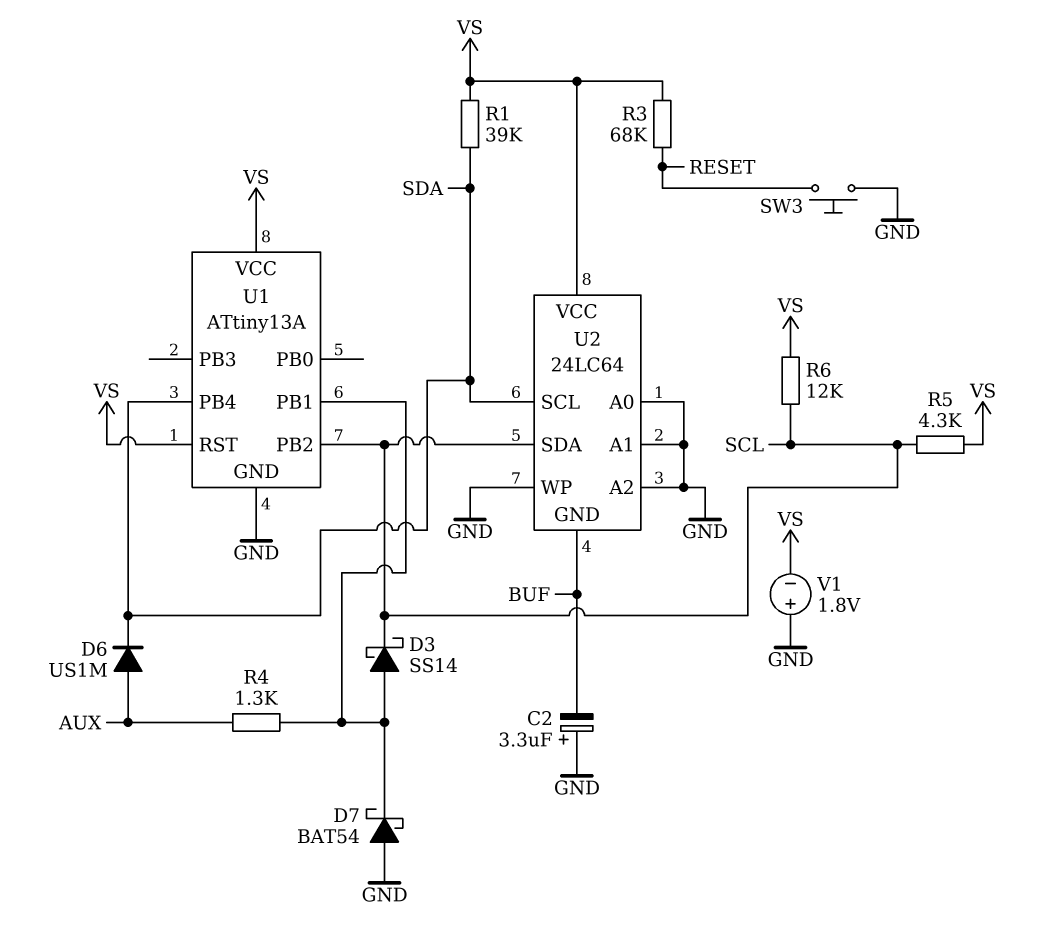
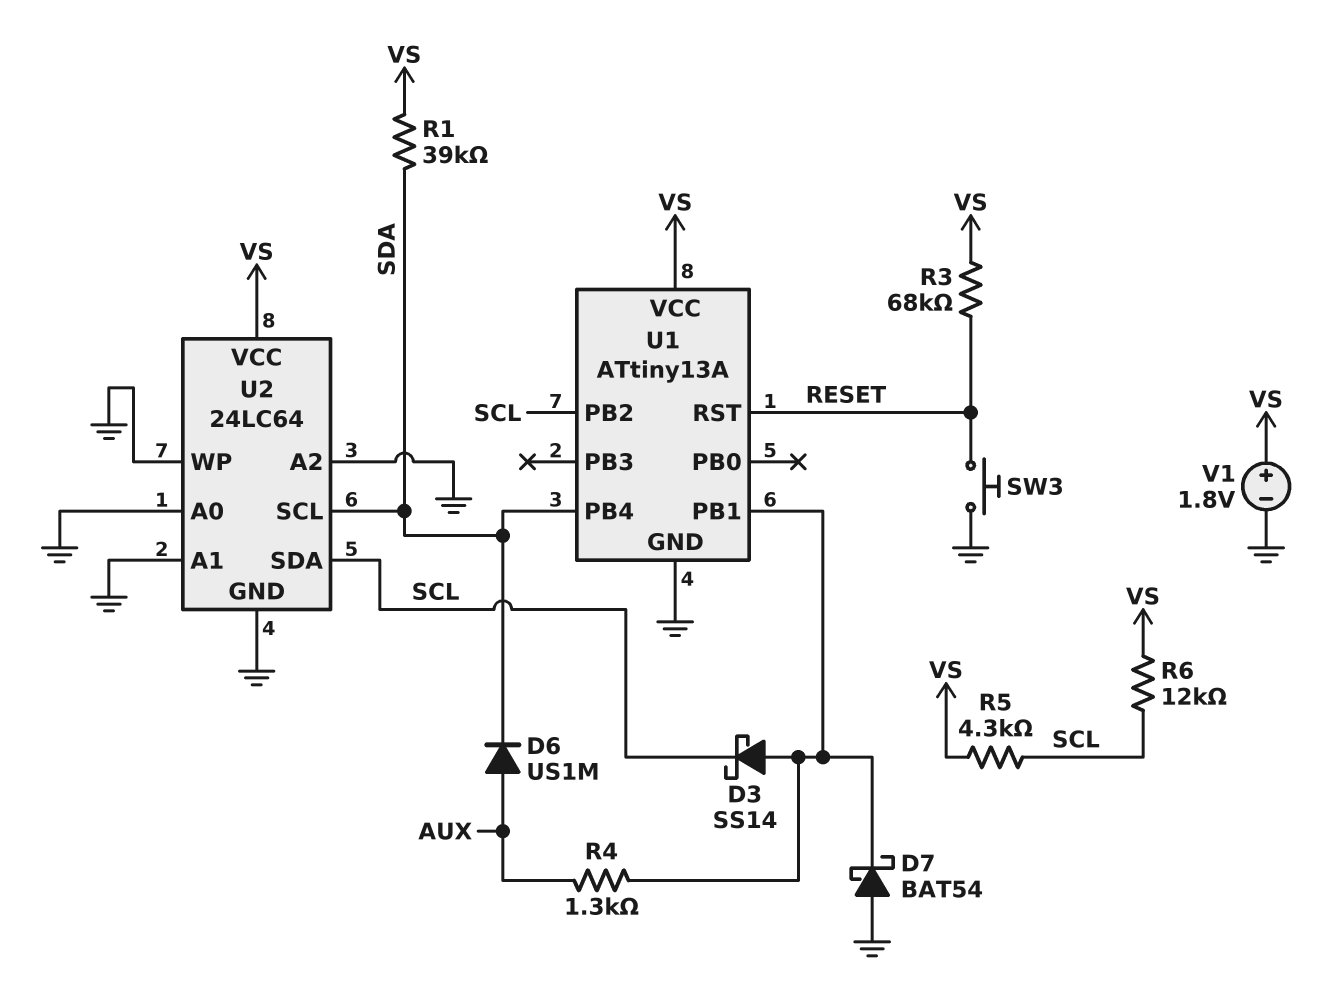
C2: 3.3uF (plus GND, minus BUF) -> none
U1 pin RST: VS -> RESET
U2 pin GND: BUF -> GND
V1: 1.8V (plus GND, minus VS) -> 1.8V (plus VS, minus GND)

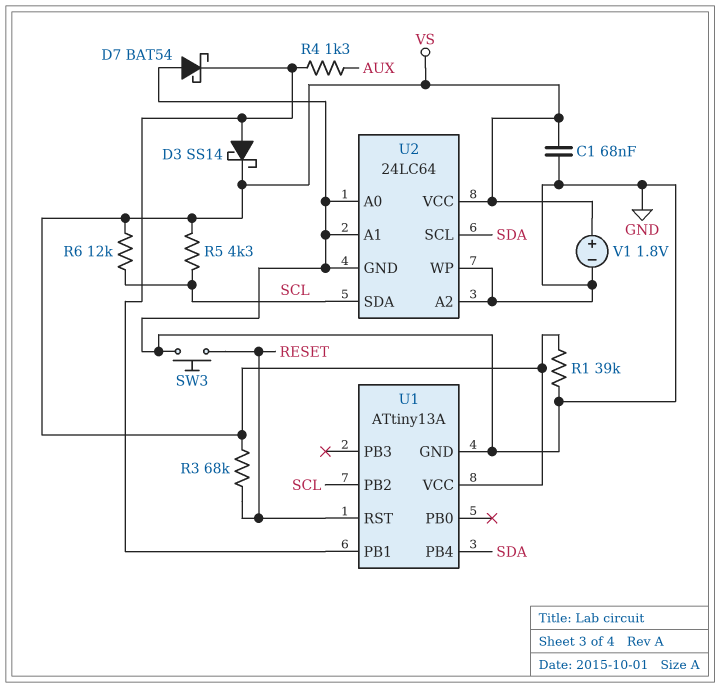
C1: none -> 68nF (GND, VS)
D3: schottky SS14 (A U1/PB1, K SCL) -> schottky SS14 (A U1/PB1, K VS)
D6: diode US1M (A AUX, K SDA) -> none
R1: 39k (SDA, VS) -> 39k (GND, VS)

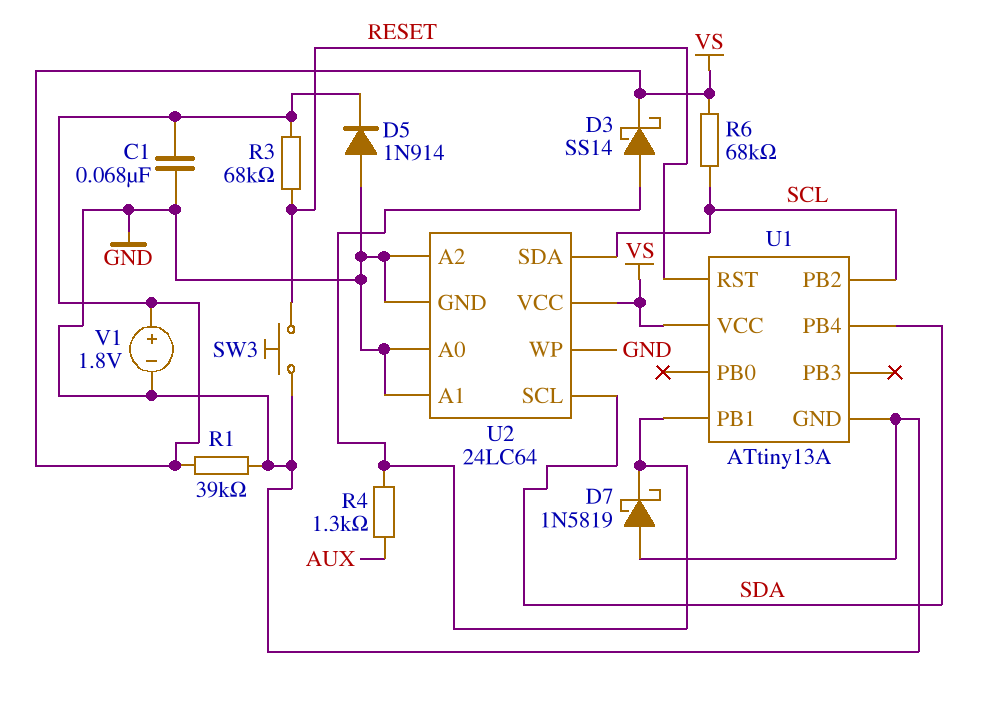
D5: none -> diode 1N914 (A GND, K VS)
D7: schottky BAT54 (A GND, K U1/PB1) -> schottky 1N5819 (A GND, K U1/PB1)
R5: 4.3k (SCL, VS) -> none
R6: 12k (SCL, VS) -> 68k (SCL, VS)

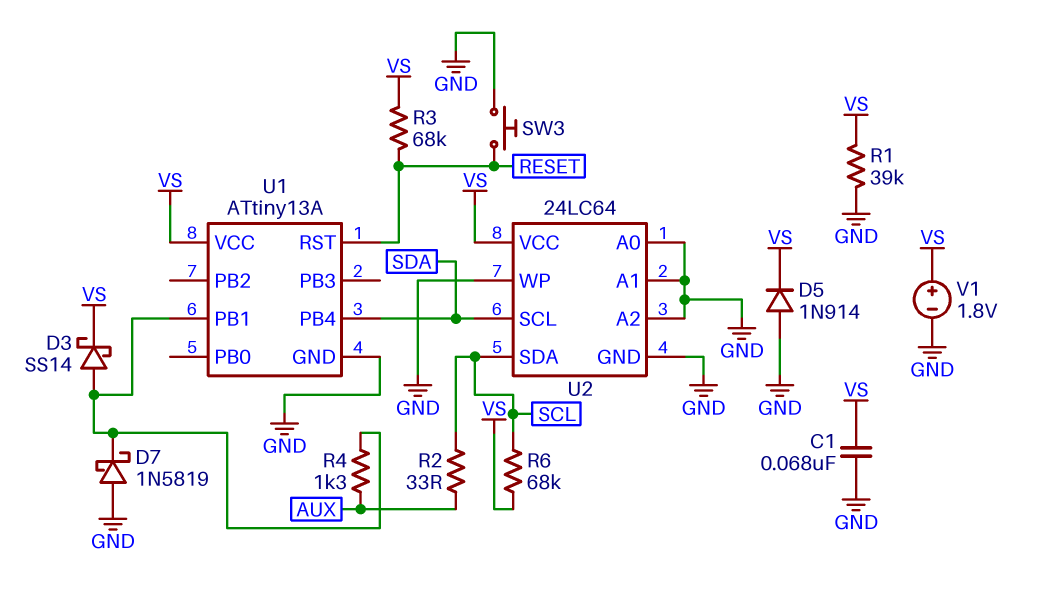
R2: none -> 33 (AUX, SCL)
U1 pin PB2: SCL -> none

